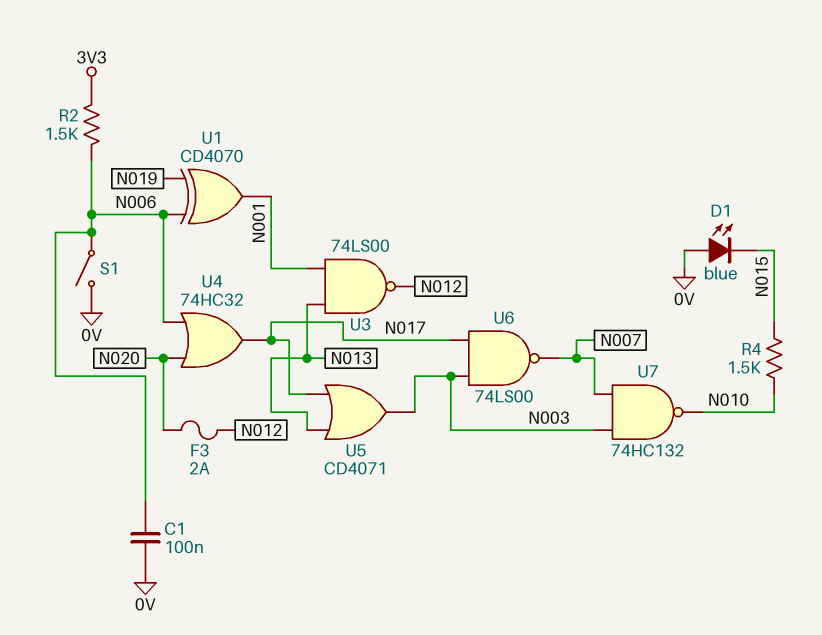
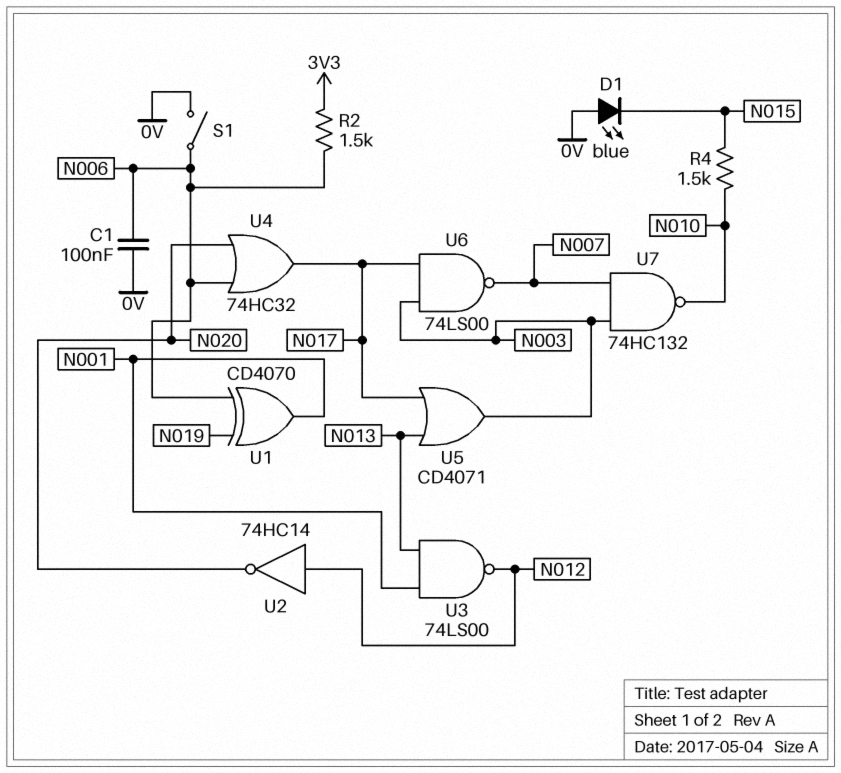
F3: 2A (N012, N020) -> none
U2: none -> NOT 74HC14 (in N012, out N020)

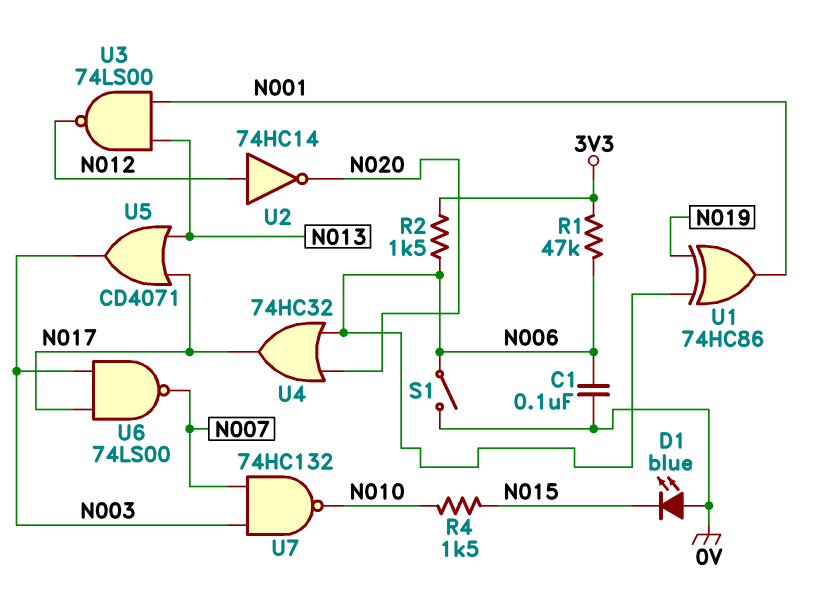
R1: none -> 47k (3V3, N006)
U1: XOR CD4070 (in N006, in N019, out N001) -> XOR 74HC86 (in N006, in N019, out N001)

